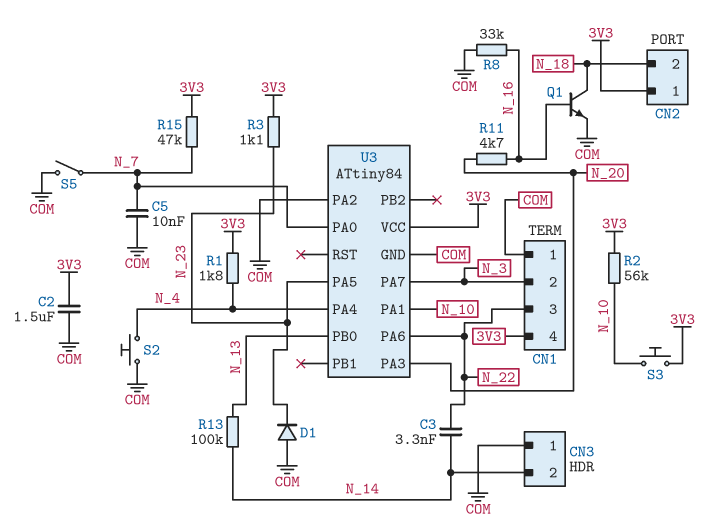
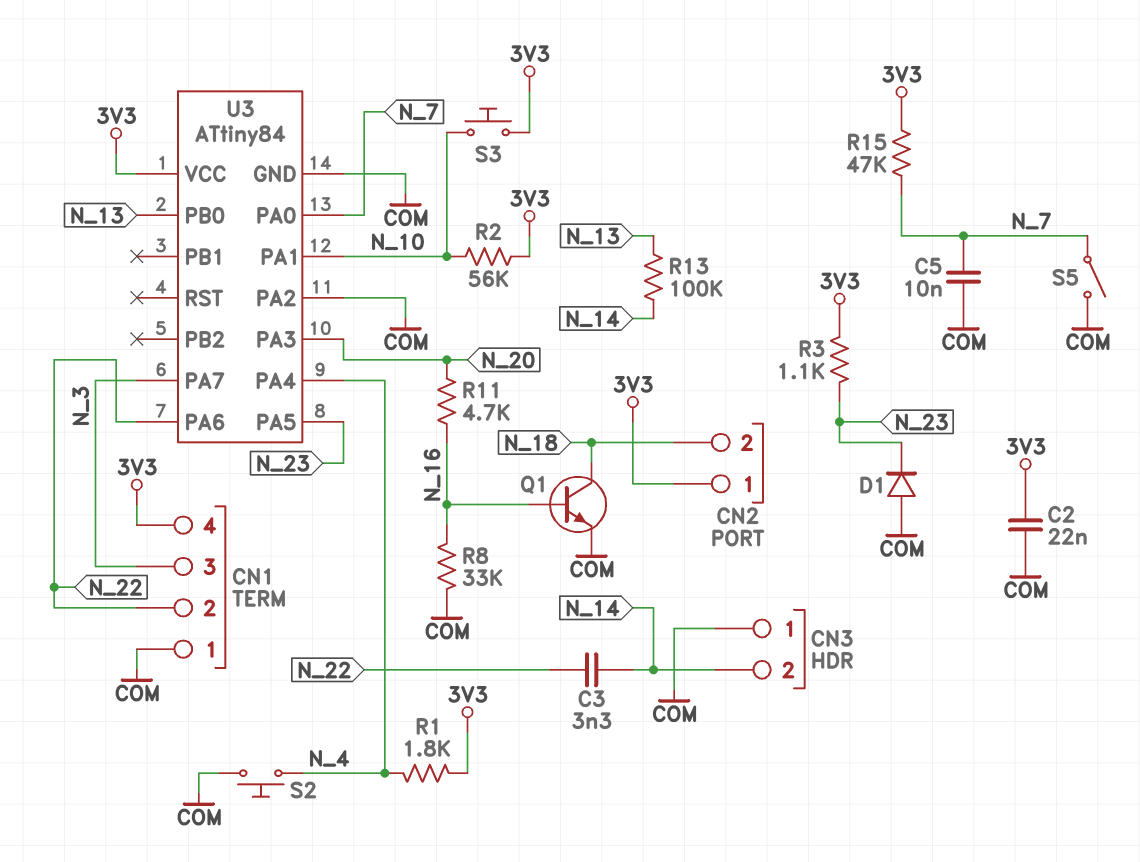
C2: 1.5uF (3V3, COM) -> 22nF (3V3, COM)
CN1 pin 2: N_3 -> N_22
CN1 pin 3: N_22 -> N_3

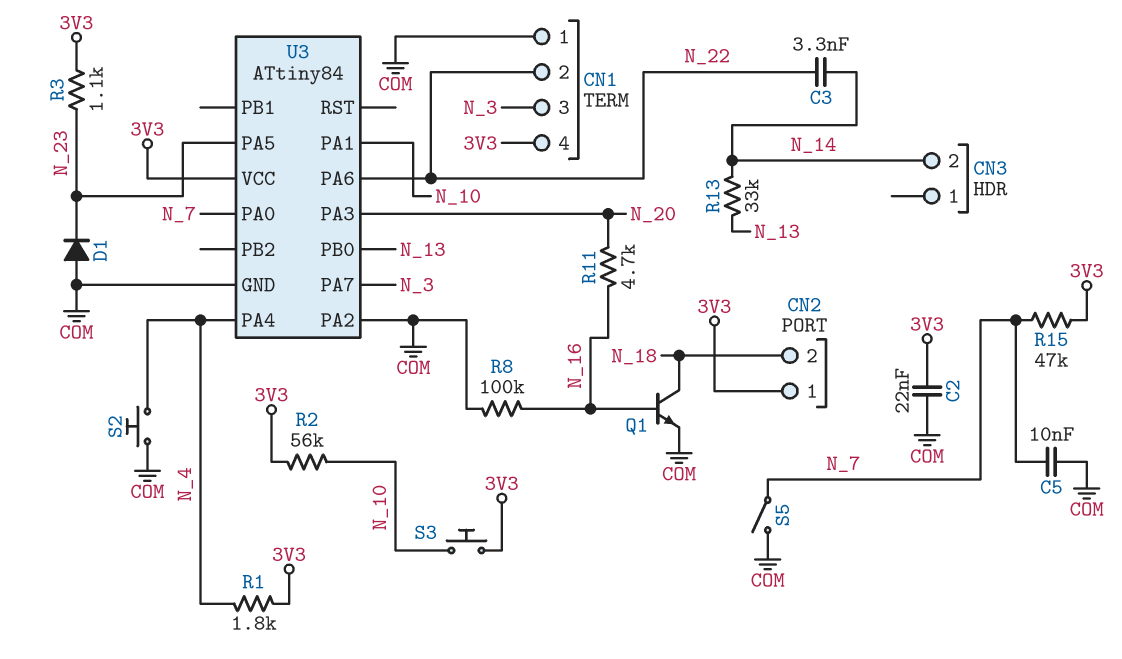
CN3 pin 1: COM -> none
R8: 33k (COM, N_16) -> 100k (COM, N_16)
R13: 100k (N_13, N_14) -> 33k (N_13, N_14)

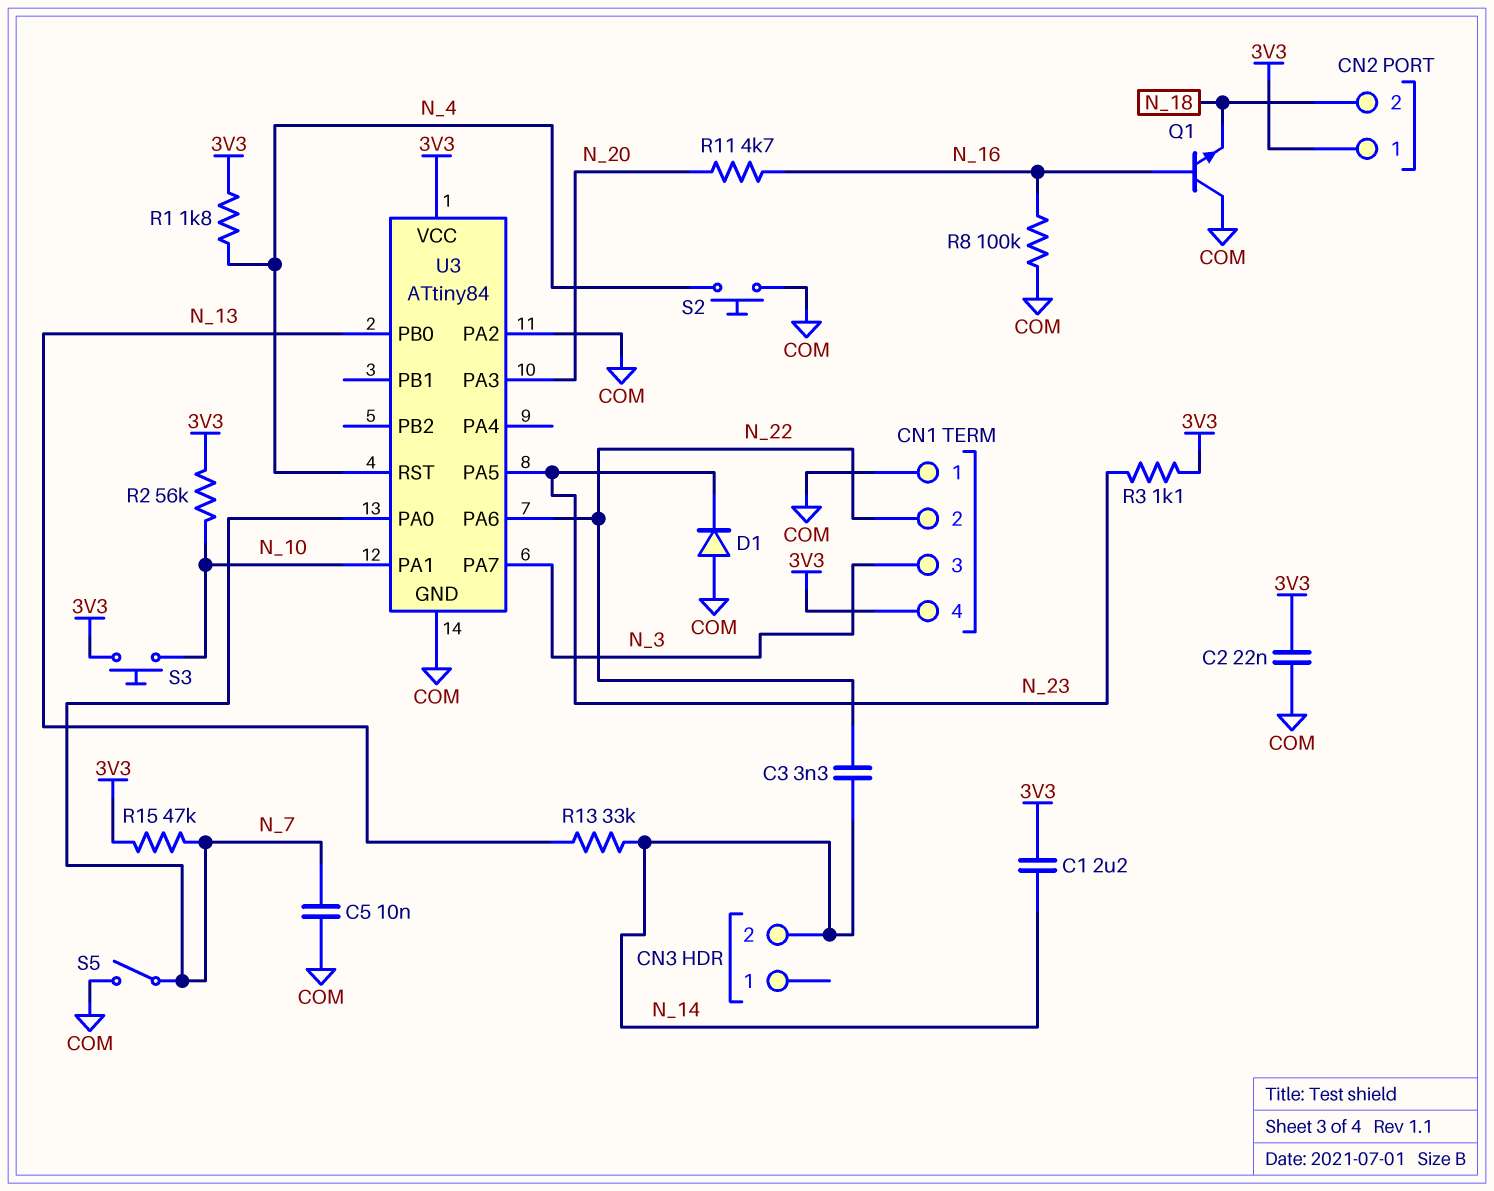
C1: none -> 2.2uF (3V3, N_14)
Q1: NPN (B N_16, C N_18, E COM) -> NPN (B N_16, C COM, E N_18)
U3 pin PA4: N_4 -> none
U3 pin RST: none -> N_4

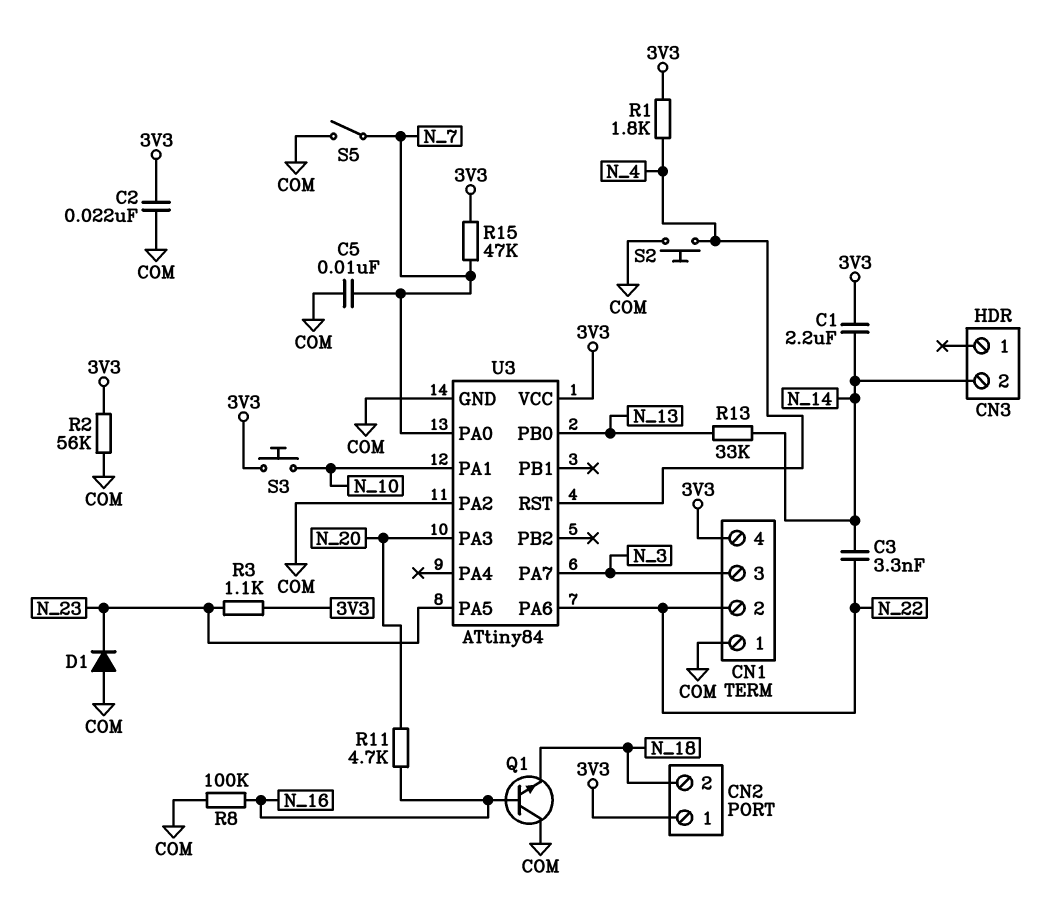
R2: 56k (3V3, N_10) -> 56k (3V3, COM)

